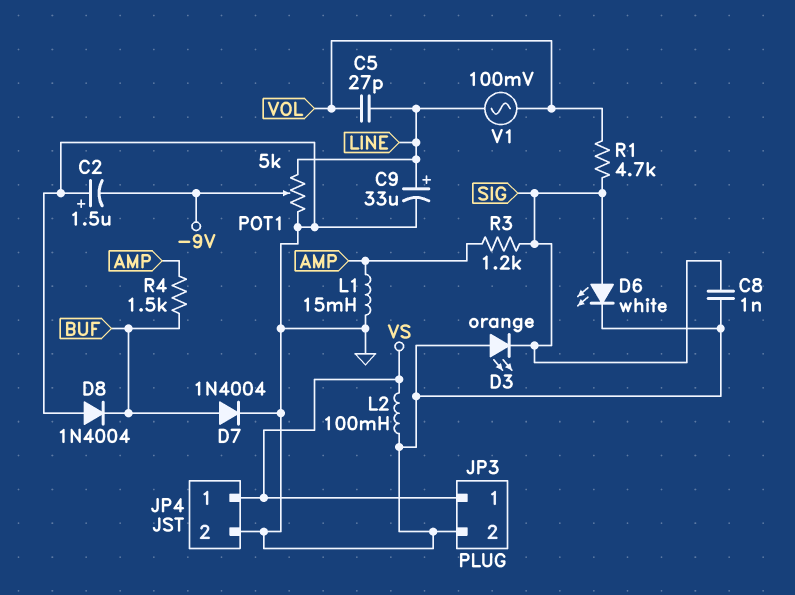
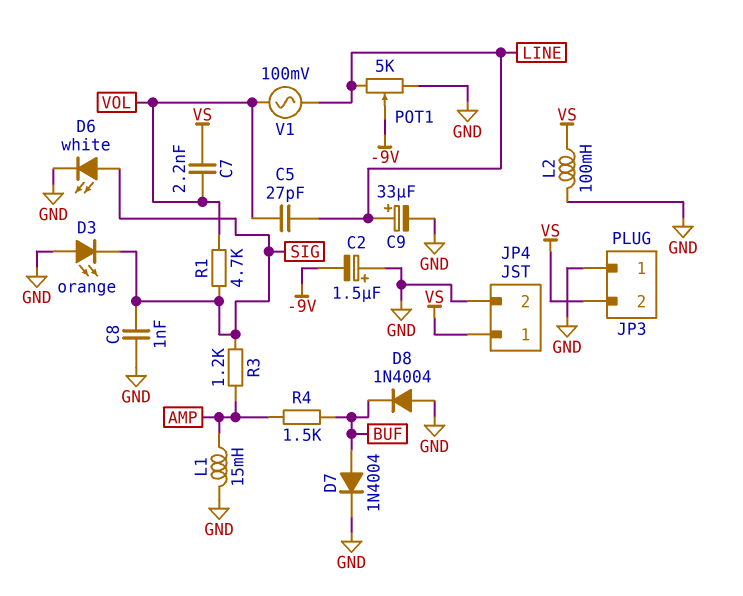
C7: none -> 2.2nF (VOL, VS)
JP3 pin 1: VS -> GND
JP3 pin 2: GND -> VS

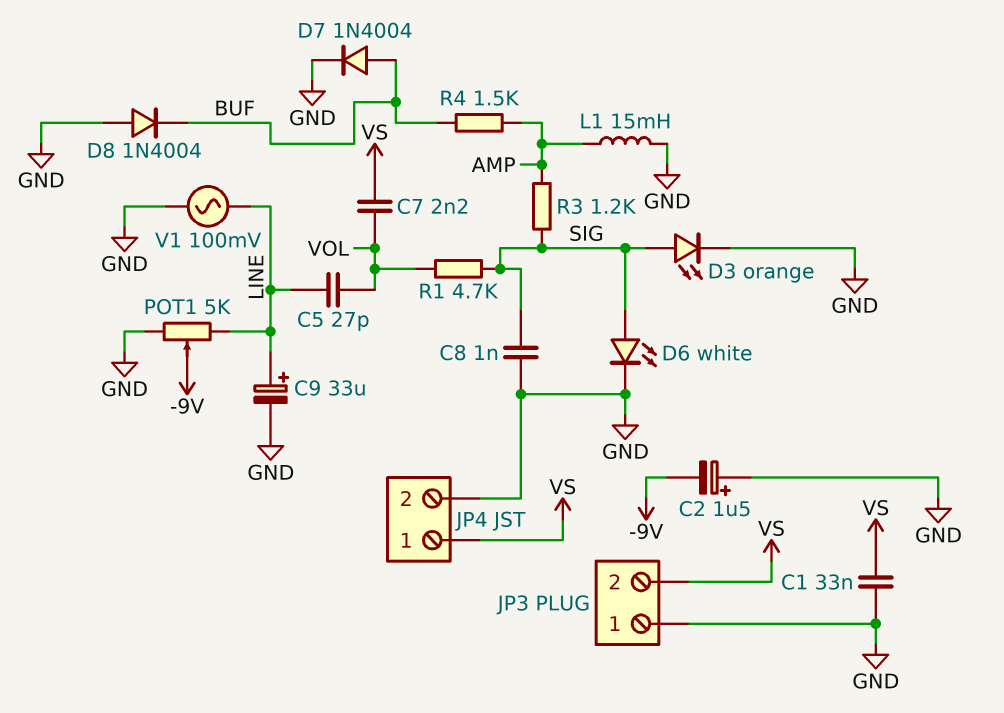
C1: none -> 33nF (GND, VS)
D3: LED orange (A GND, K SIG) -> LED orange (A SIG, K GND)
L2: 100mH (GND, VS) -> none
V1: AC 100mV (LINE, VOL) -> AC 100mV (GND, LINE)

